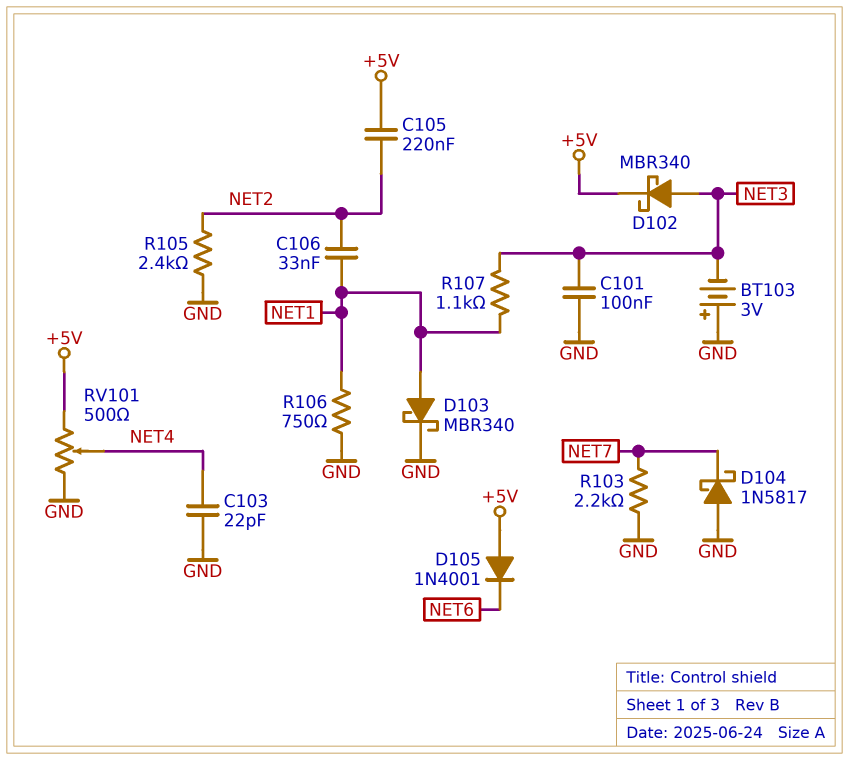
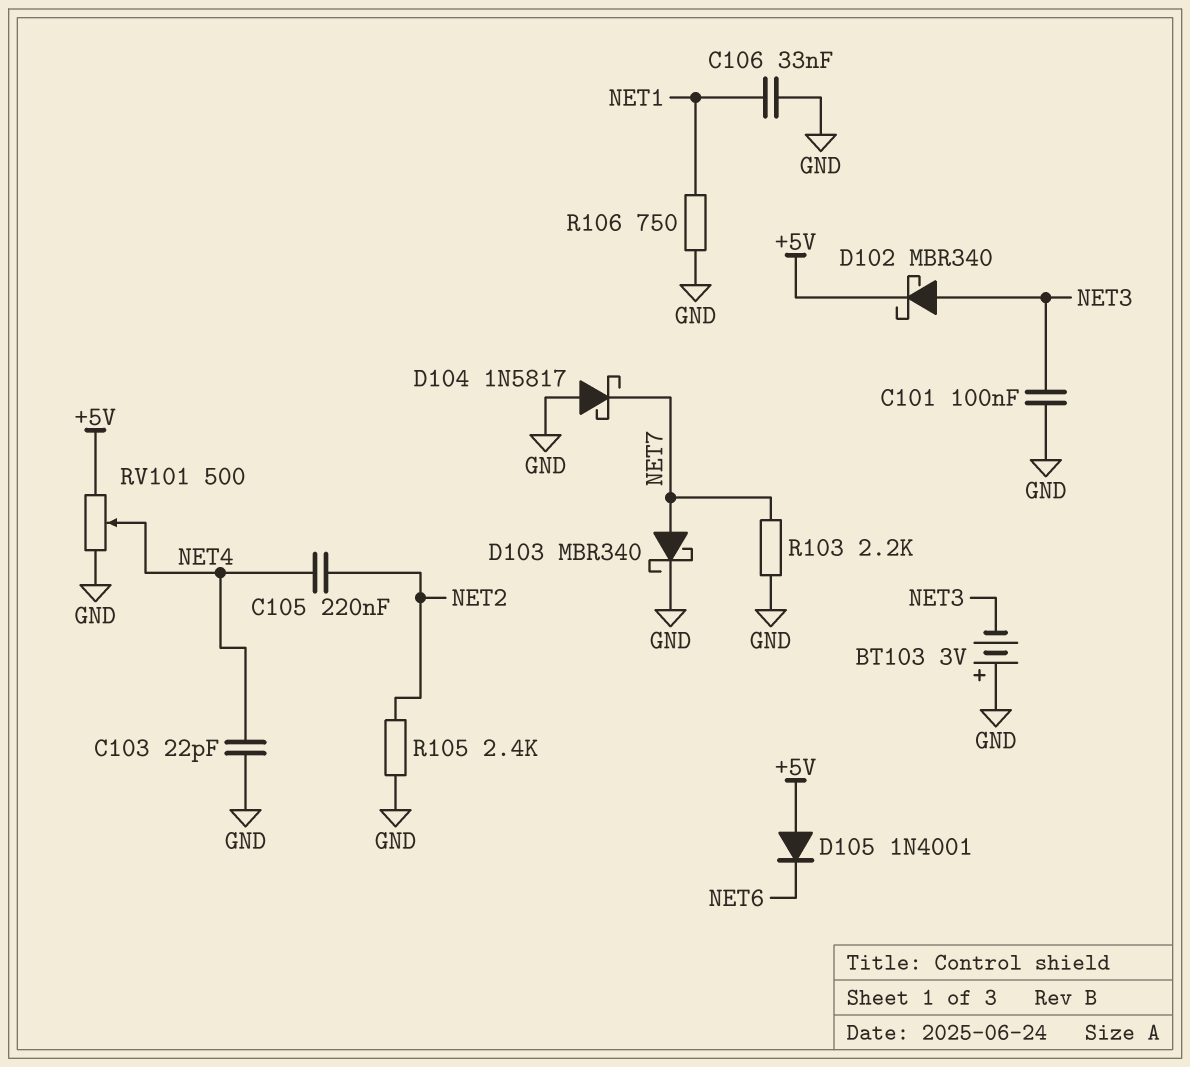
C105: 220nF (+5V, NET2) -> 220nF (NET2, NET4)
C106: 33nF (NET1, NET2) -> 33nF (GND, NET1)
D103: schottky MBR340 (A NET1, K GND) -> schottky MBR340 (A NET7, K GND)
R107: 1.1k (NET1, NET3) -> none

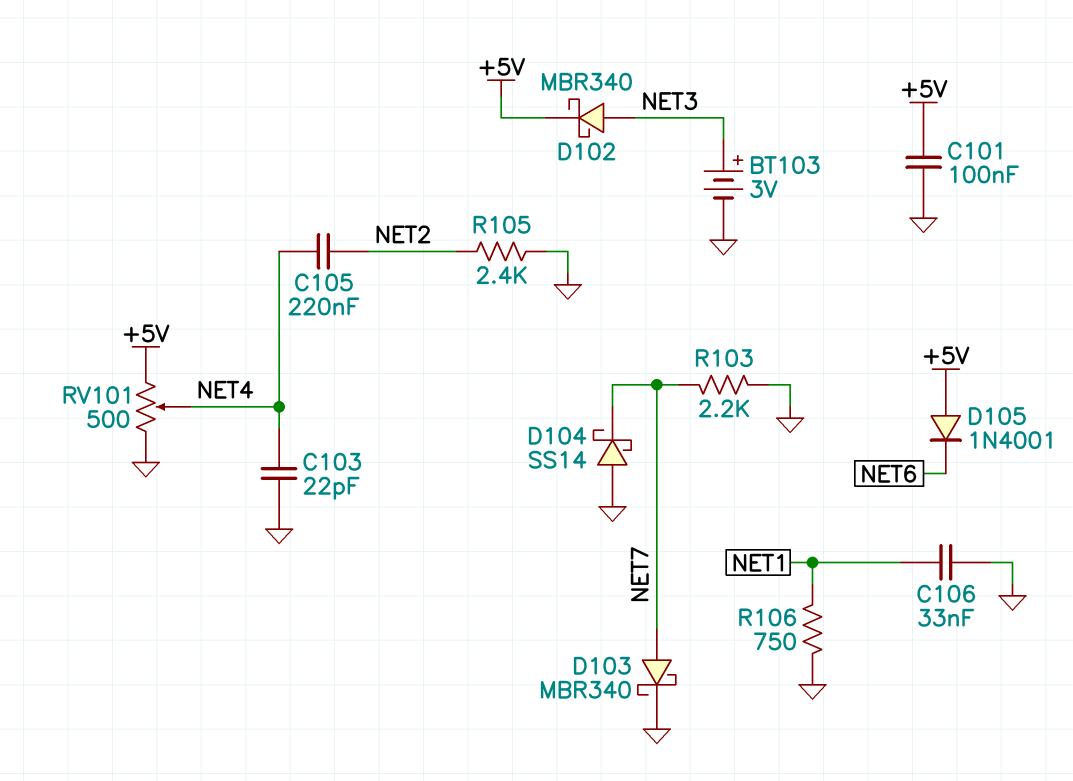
BT103: 3V (plus GND, minus NET3) -> 3V (plus NET3, minus GND)
C101: 100nF (GND, NET3) -> 100nF (+5V, GND)
D104: schottky 1N5817 (A GND, K NET7) -> schottky SS14 (A GND, K NET7)

